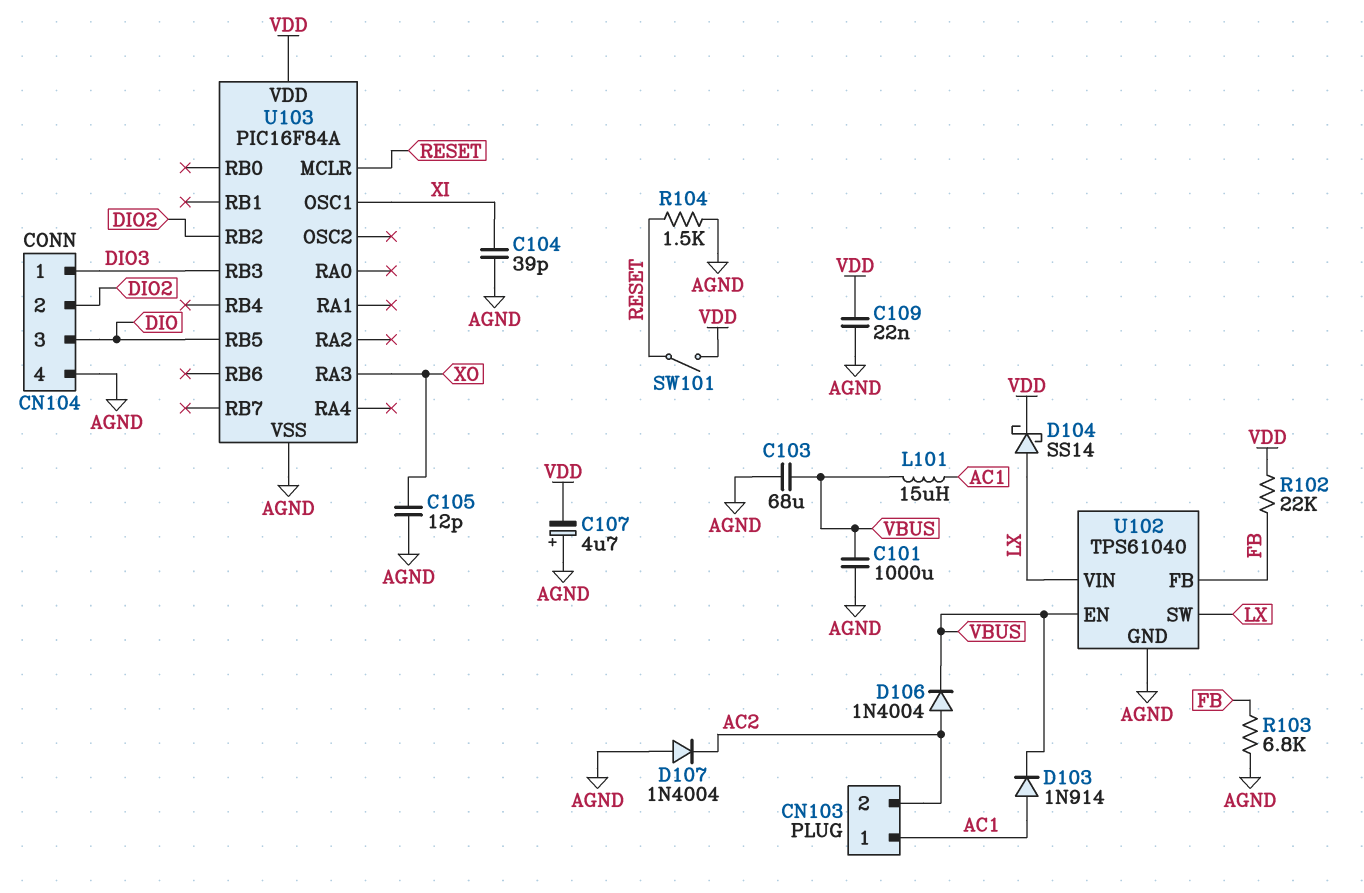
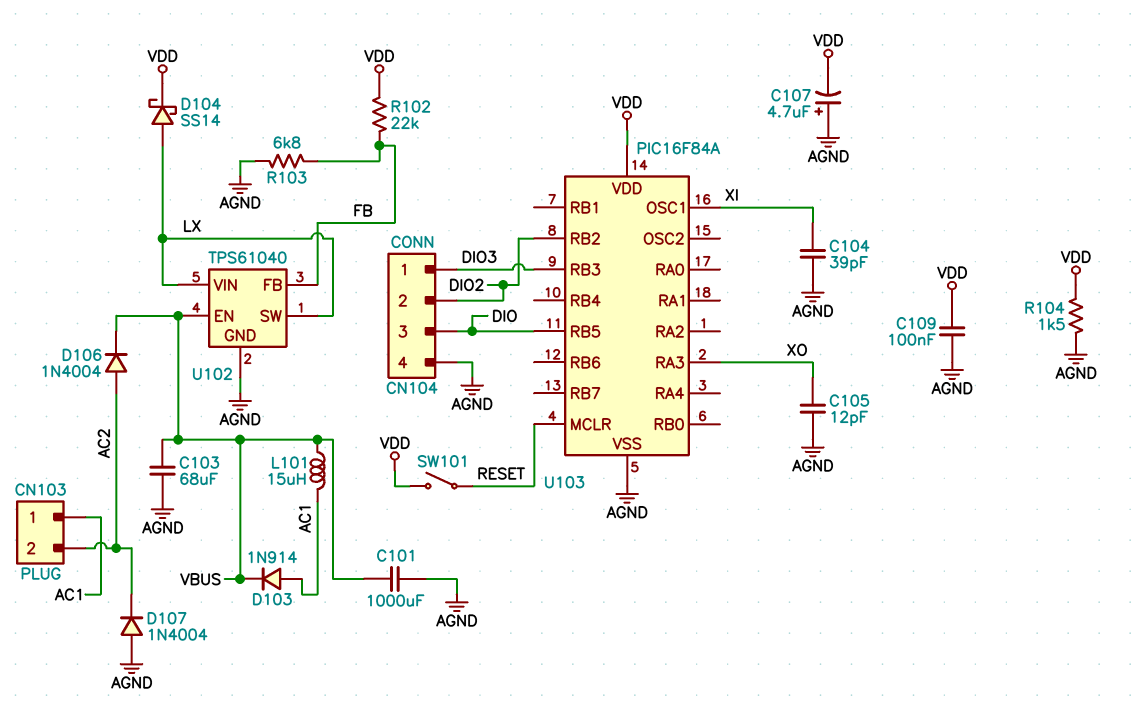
C109: 22nF (AGND, VDD) -> 100nF (AGND, VDD)
R104: 1.5k (AGND, RESET) -> 1.5k (AGND, VDD)

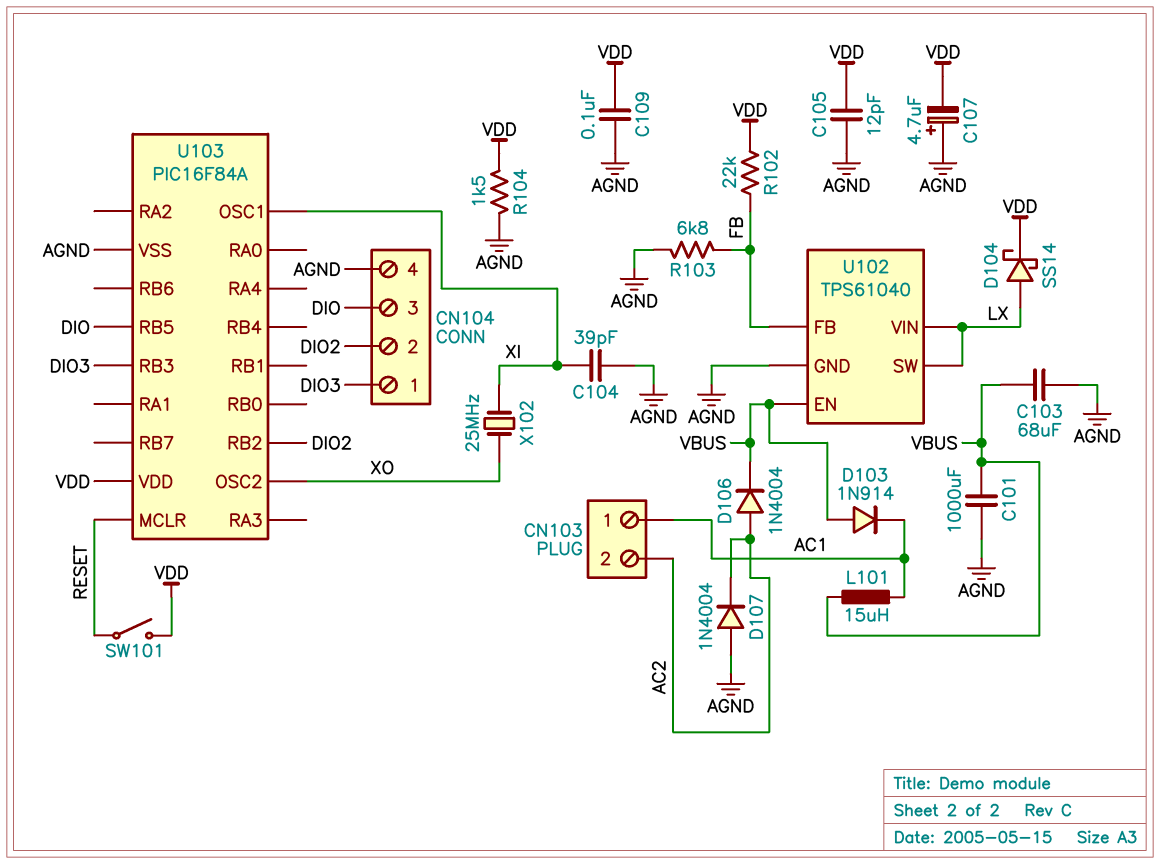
C105: 12pF (AGND, XO) -> 12pF (AGND, VDD)
D103: diode 1N914 (A AC1, K VBUS) -> diode 1N914 (A VBUS, K AC1)
U103 pin OSC2: none -> XO
U103 pin RA3: XO -> none
X102: none -> 25MHz (XI, XO)

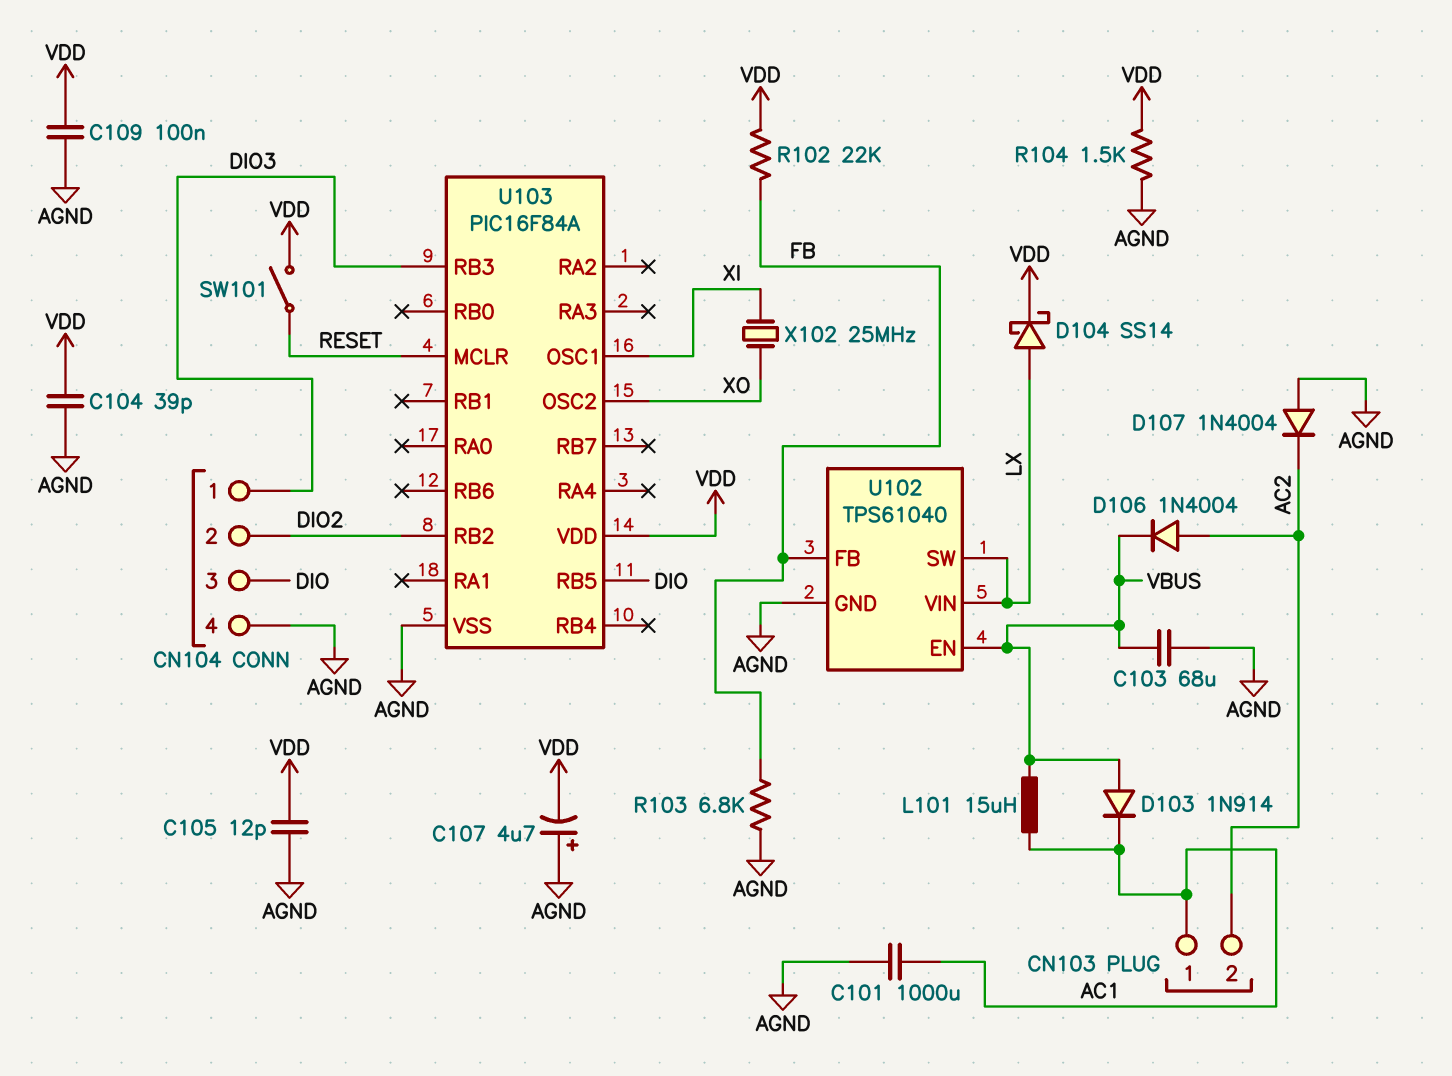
C101: 1000uF (AGND, VBUS) -> 1000uF (AC1, AGND)
C104: 39pF (AGND, XI) -> 39pF (AGND, VDD)

